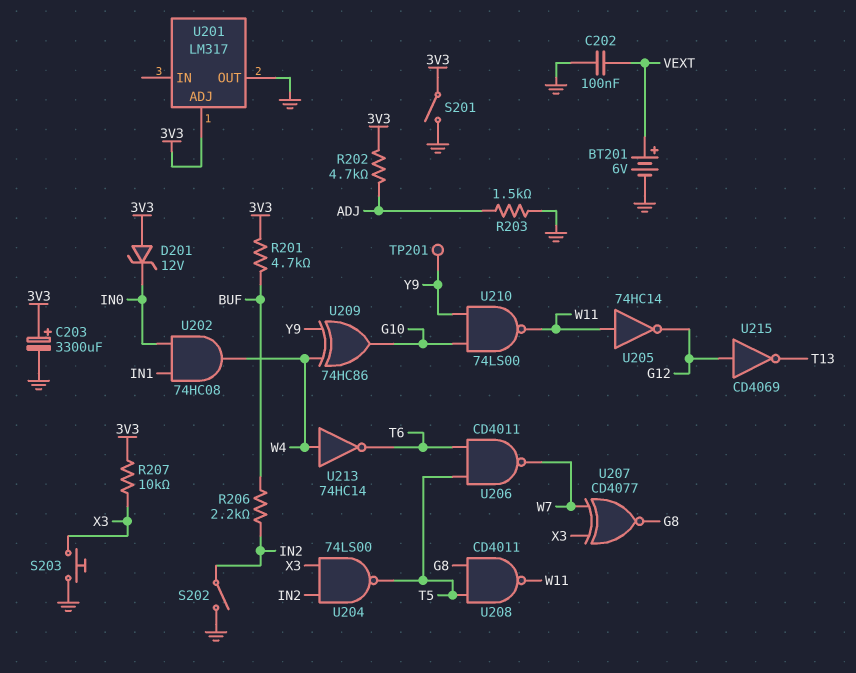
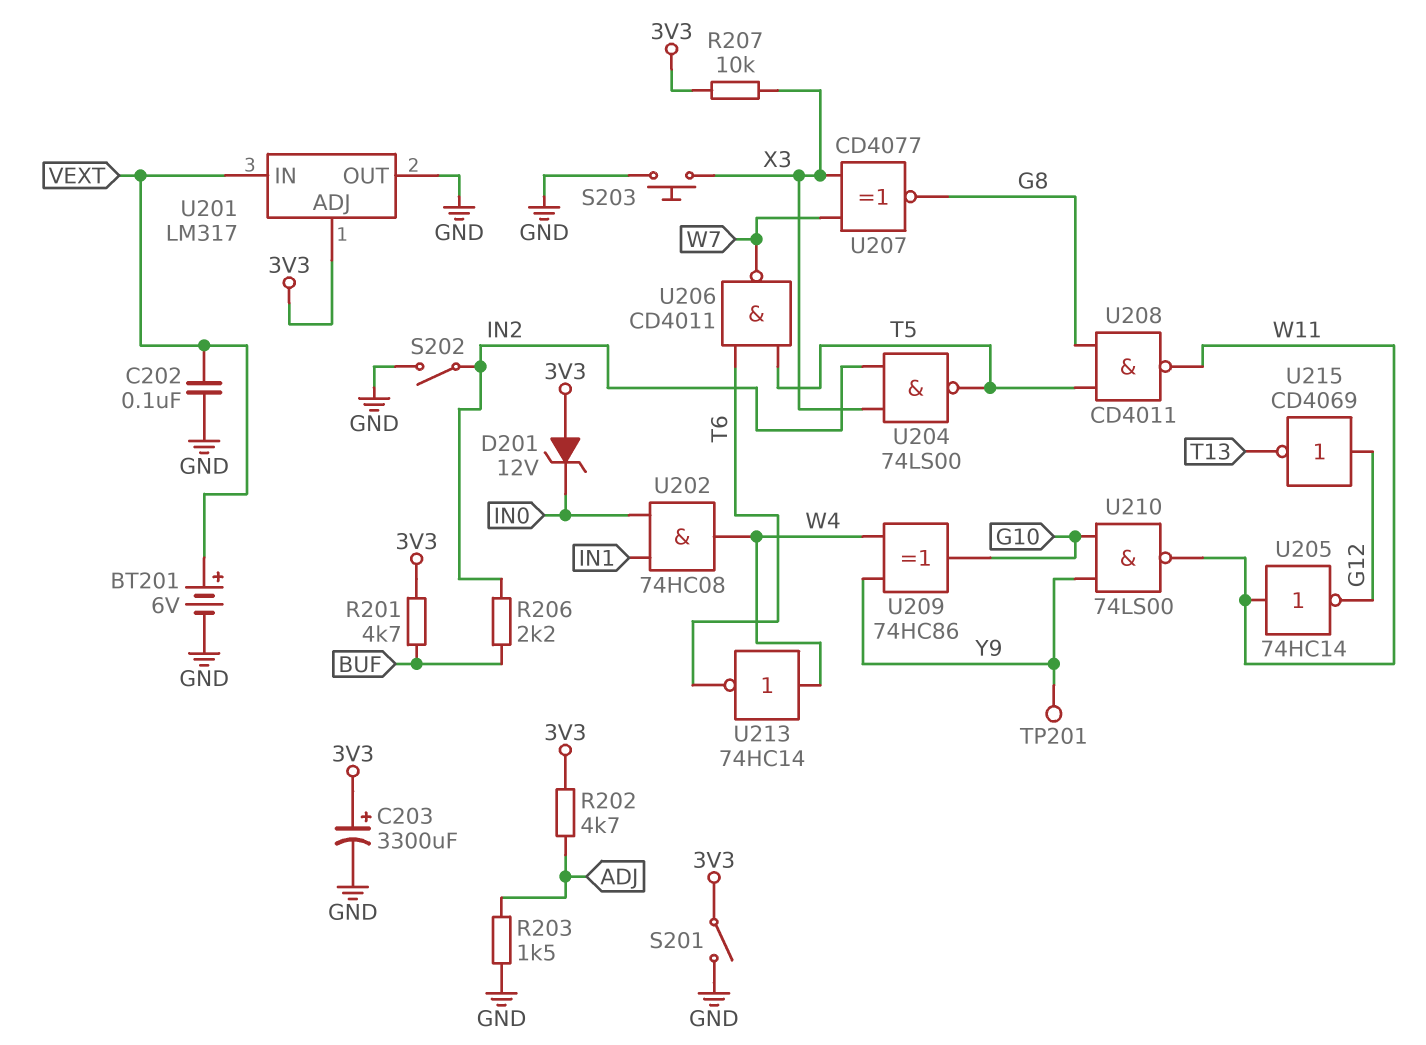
U201 pin IN: none -> VEXT

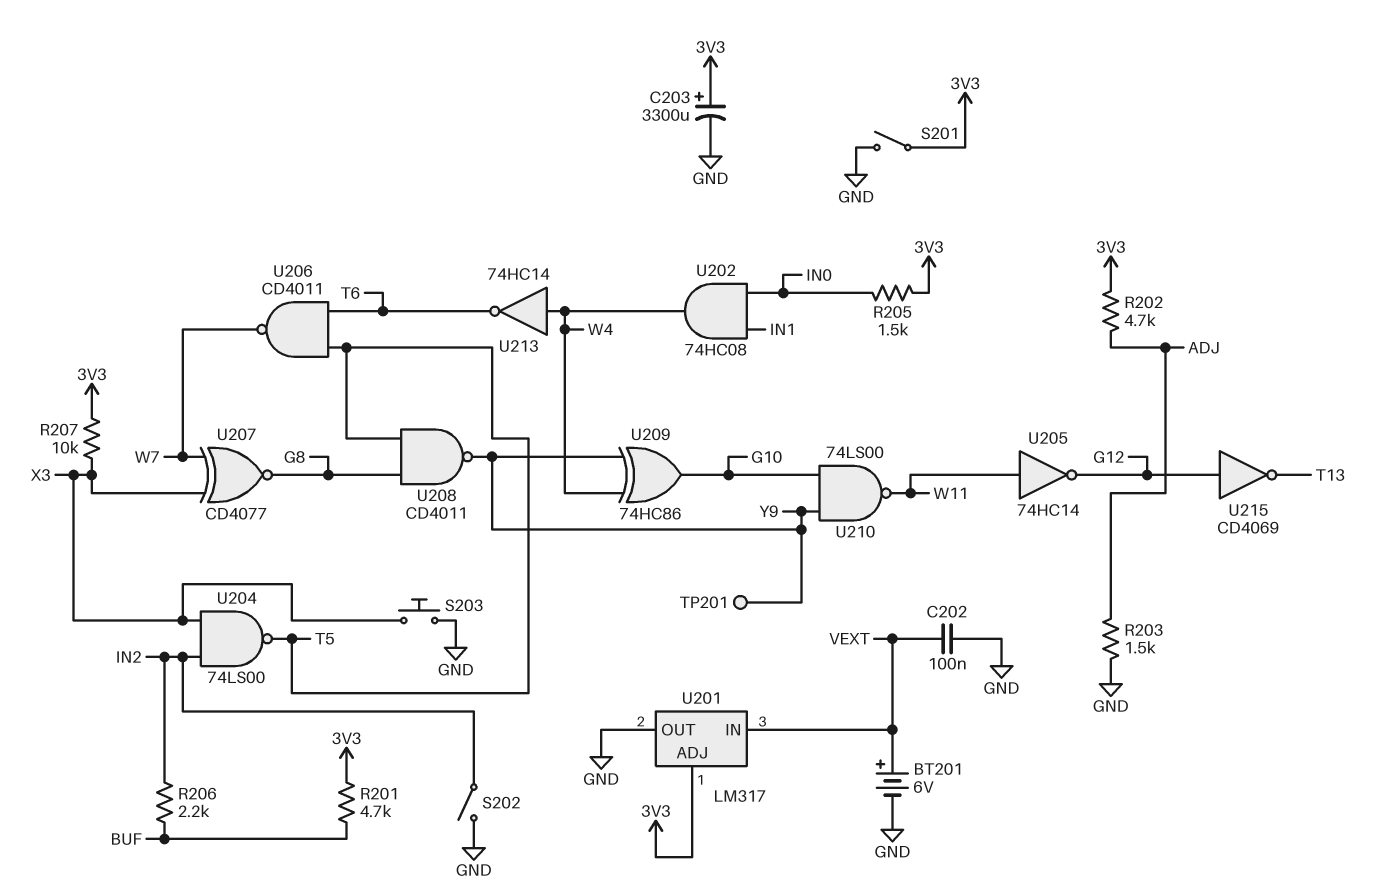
D201: zener 12V (A 3V3, K IN0) -> none
R205: none -> 1.5k (3V3, IN0)
U208: NAND CD4011 (in G8, in T5, out W11) -> NAND CD4011 (in G8, in T5, out Y9)

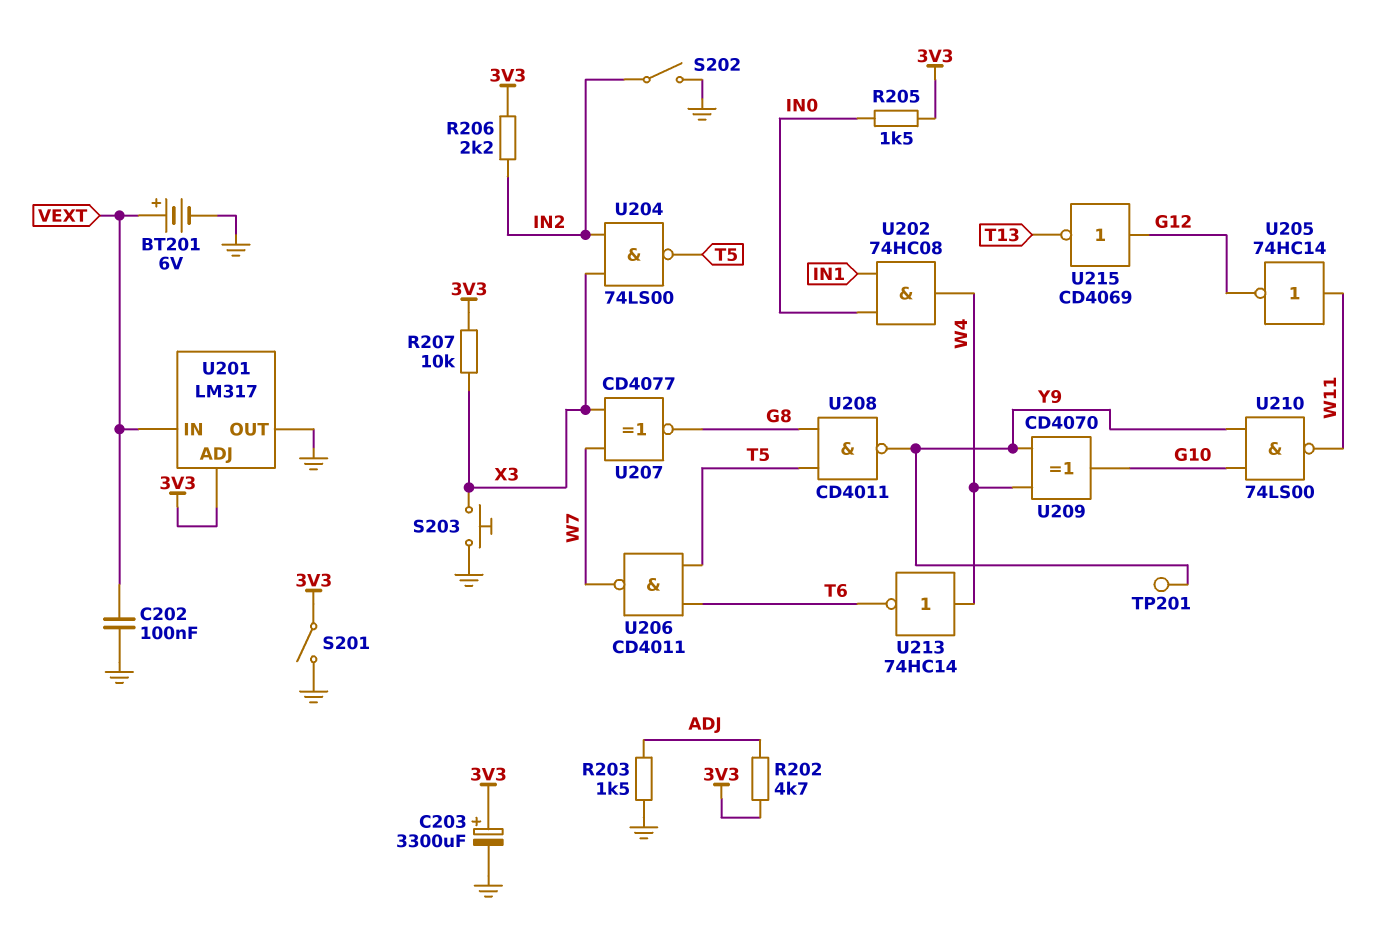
R201: 4.7k (3V3, BUF) -> none
R206: 2.2k (BUF, IN2) -> 2.2k (3V3, IN2)
U209: XOR 74HC86 (in W4, in Y9, out G10) -> XOR CD4070 (in W4, in Y9, out G10)

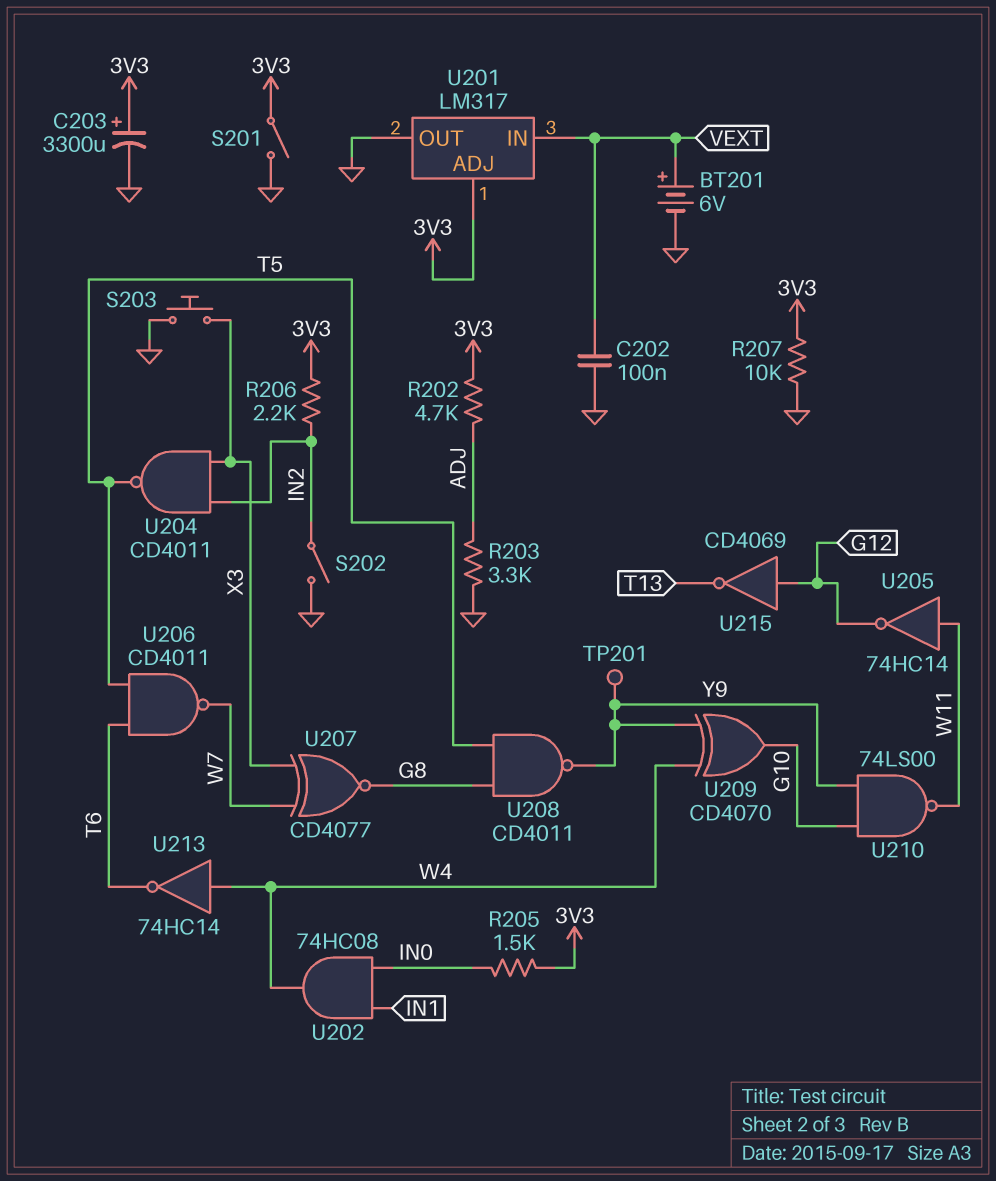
R203: 1.5k (ADJ, GND) -> 3.3k (ADJ, GND)
R207: 10k (3V3, X3) -> 10k (3V3, GND)
U204: NAND 74LS00 (in IN2, in X3, out T5) -> NAND CD4011 (in IN2, in X3, out T5)

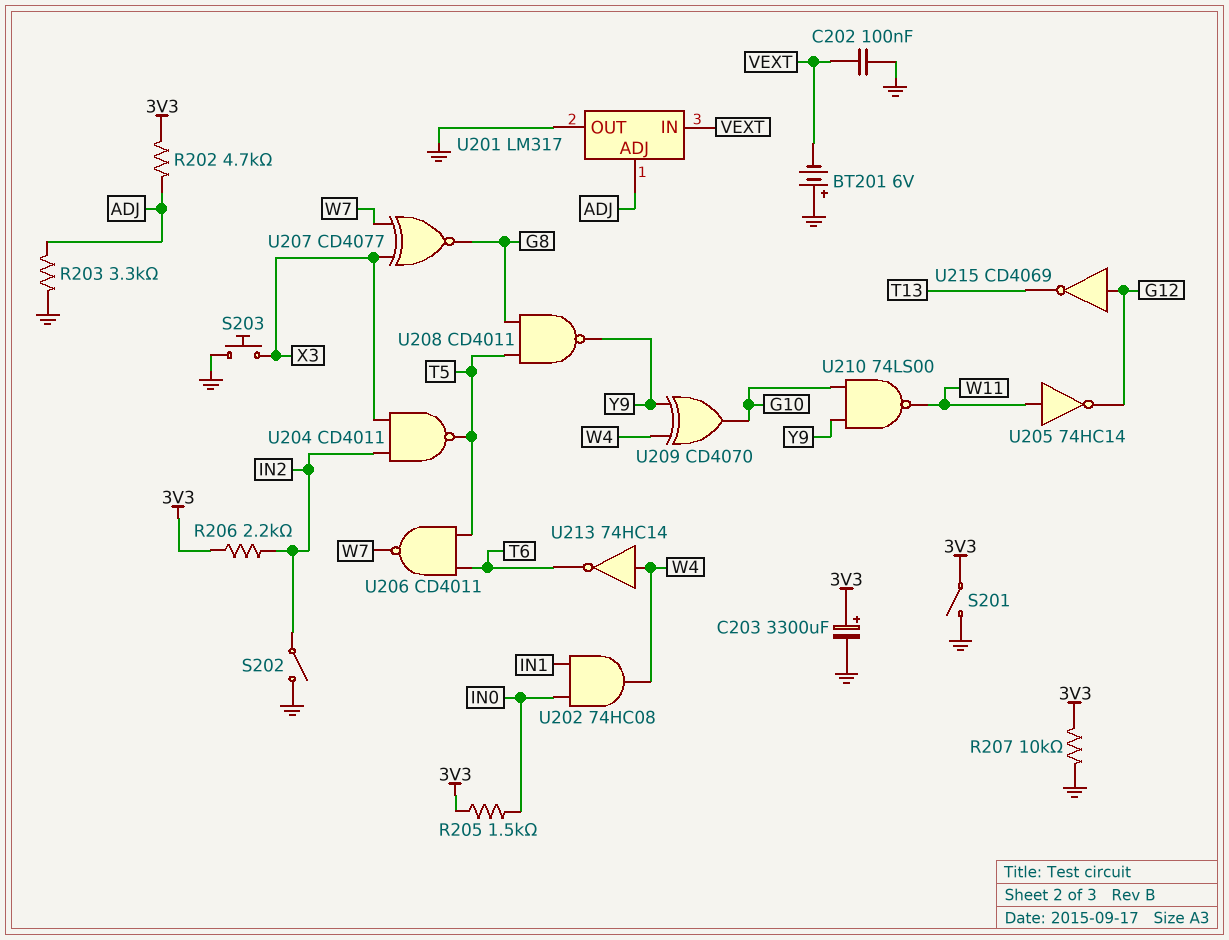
BT201: 6V (plus VEXT, minus GND) -> 6V (plus GND, minus VEXT)
TP201: test point (Y9) -> none
U201 pin ADJ: 3V3 -> ADJ

